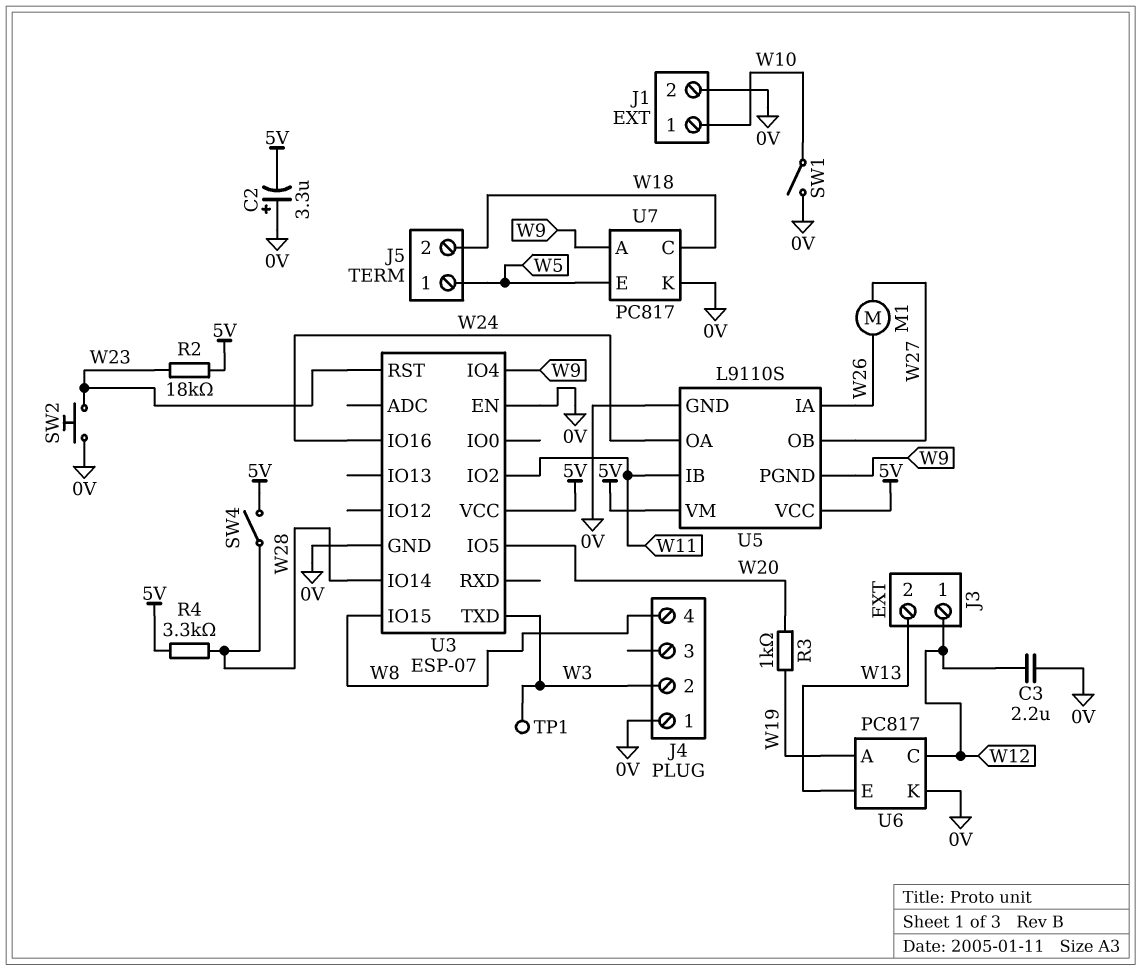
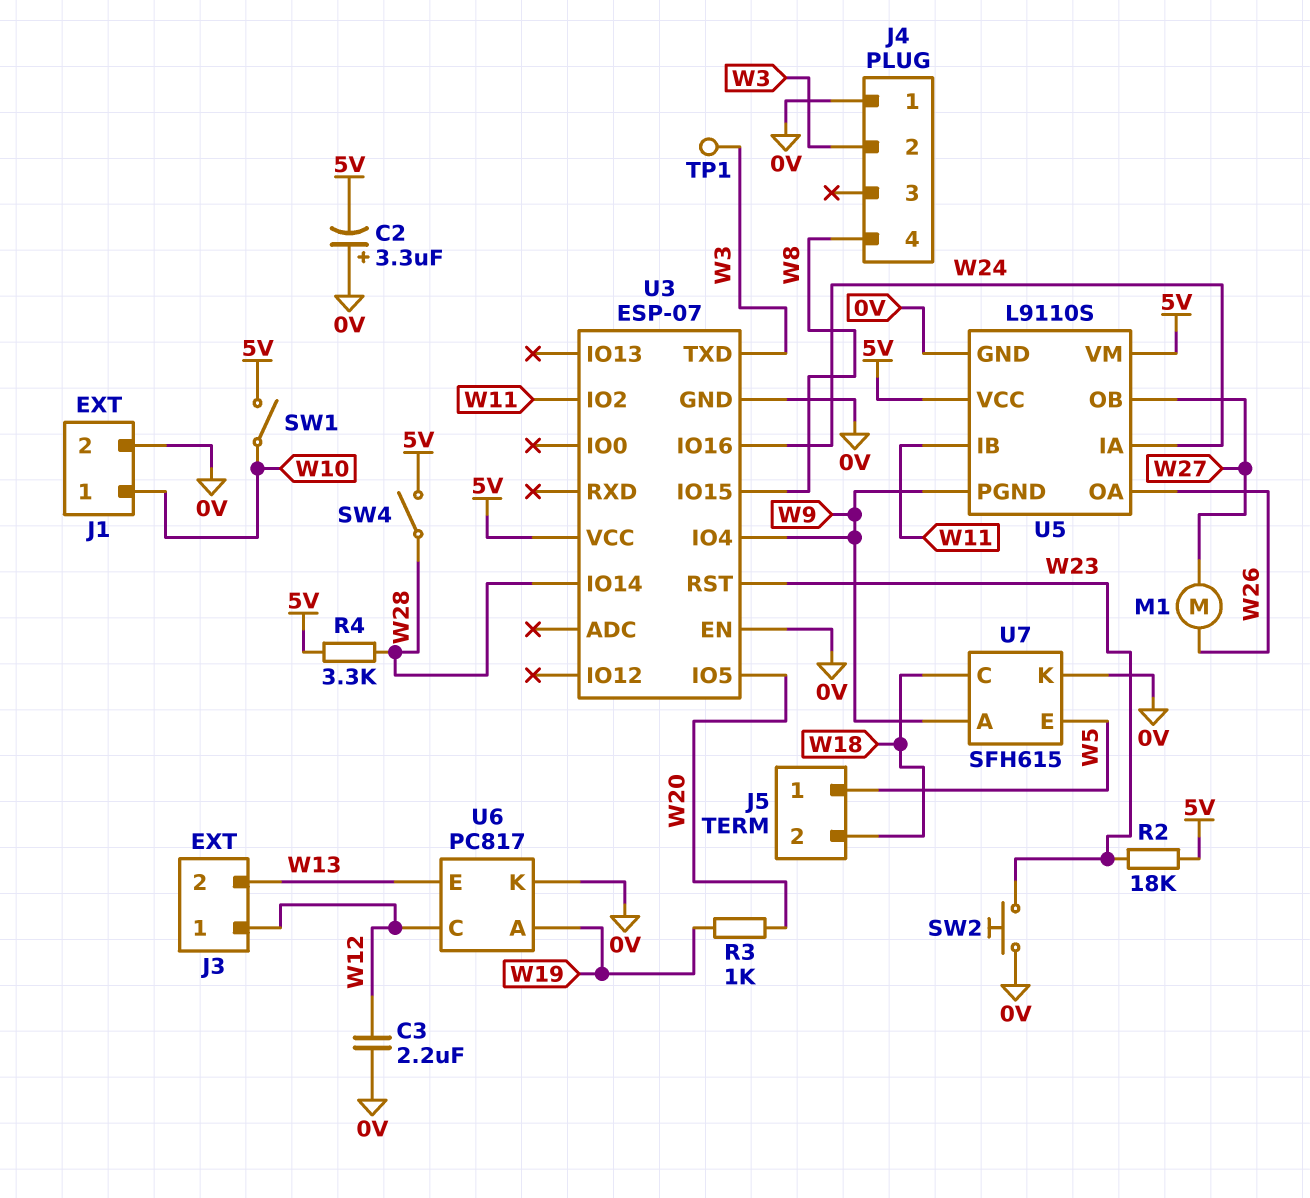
SW1: switch (0V, W10) -> switch (5V, W10)
U5 pin IA: W26 -> W24
U5 pin OA: W24 -> W26
U7: PC817 -> SFH615

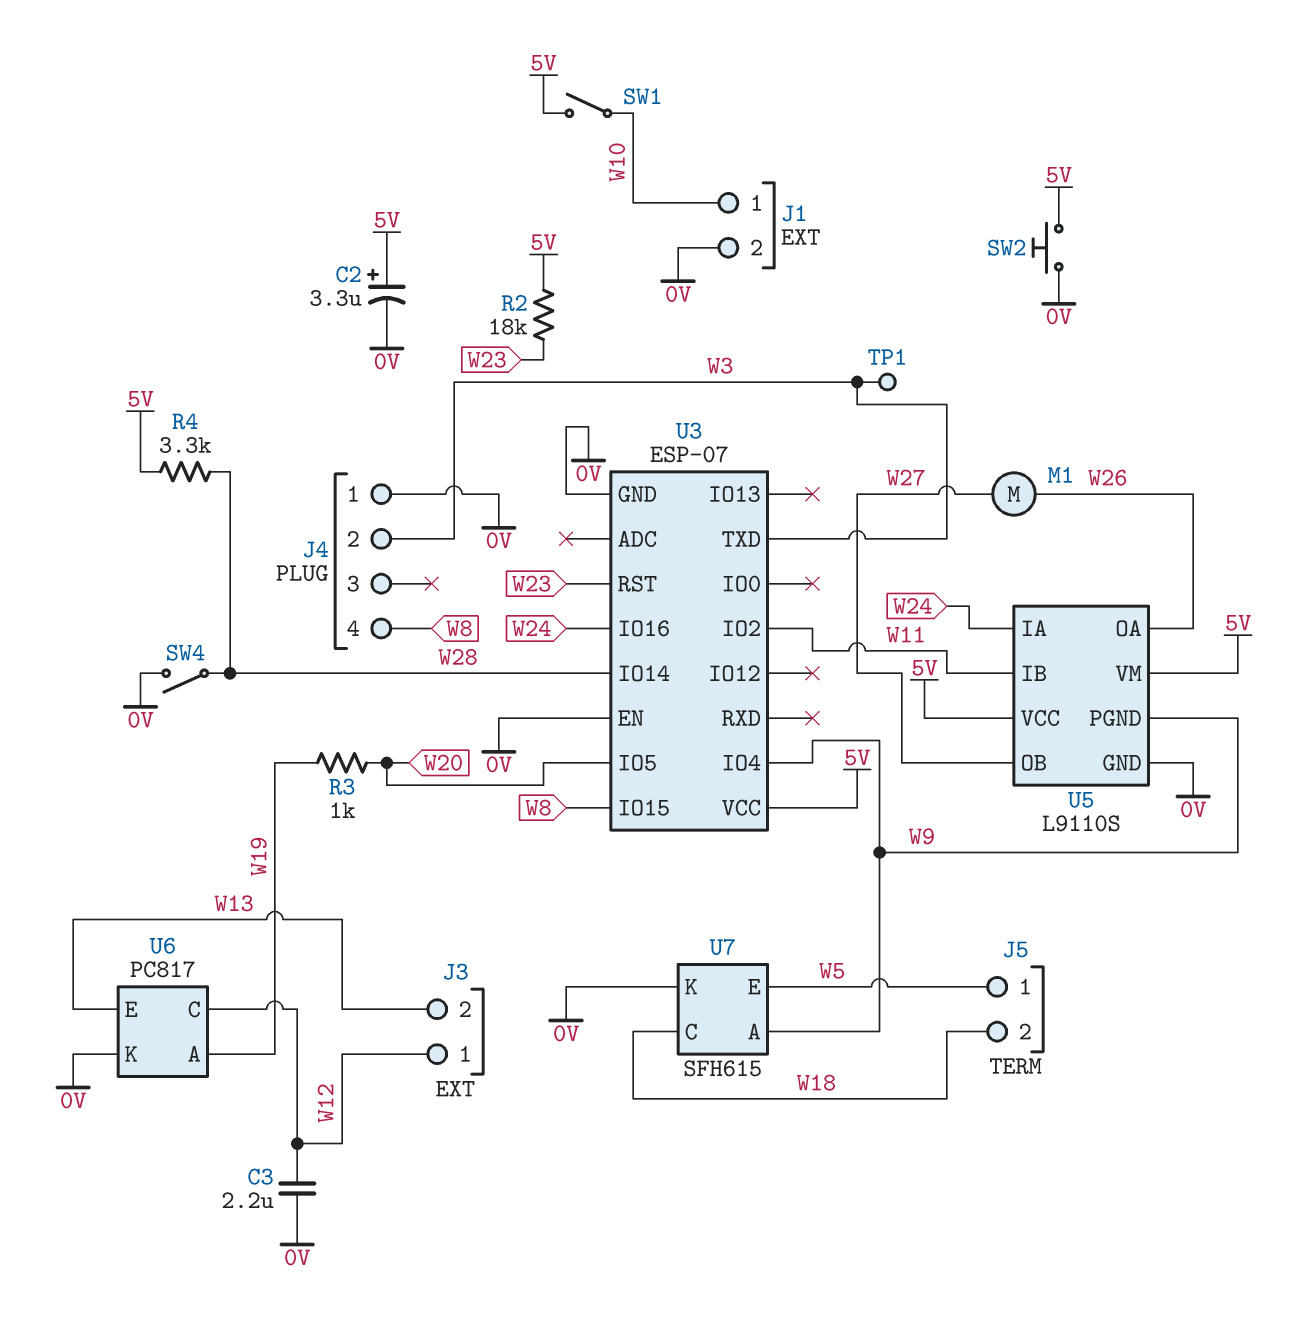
C2: 3.3uF (plus 0V, minus 5V) -> 3.3uF (plus 5V, minus 0V)
SW2: button (0V, W23) -> button (0V, 5V)
SW4: switch (5V, W28) -> switch (0V, W28)

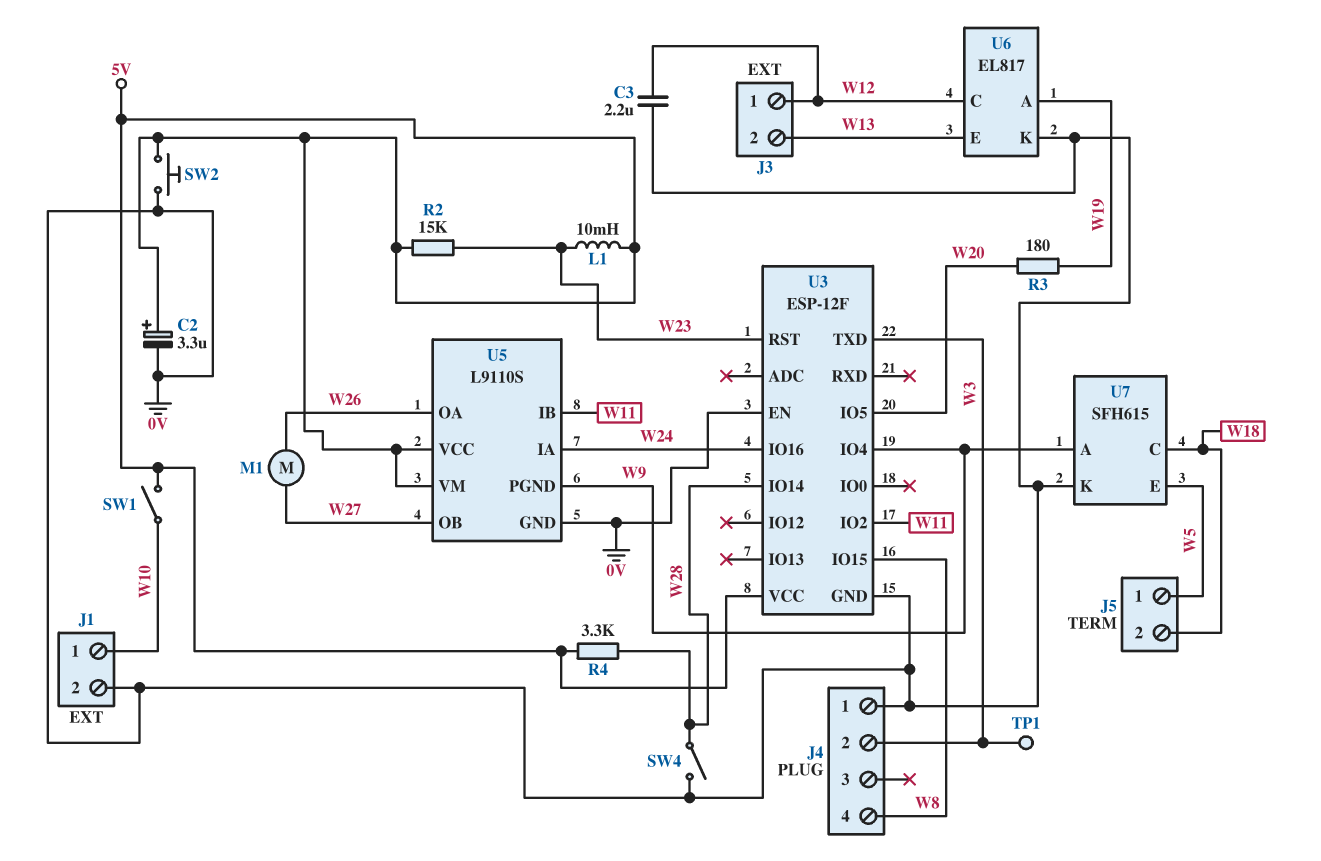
L1: none -> 10mH (5V, W23)
R2: 18k (5V, W23) -> 15k (5V, W23)
R3: 1k (W19, W20) -> 180 (W19, W20)
U3: ESP-07 -> ESP-12F
U6: PC817 -> EL817

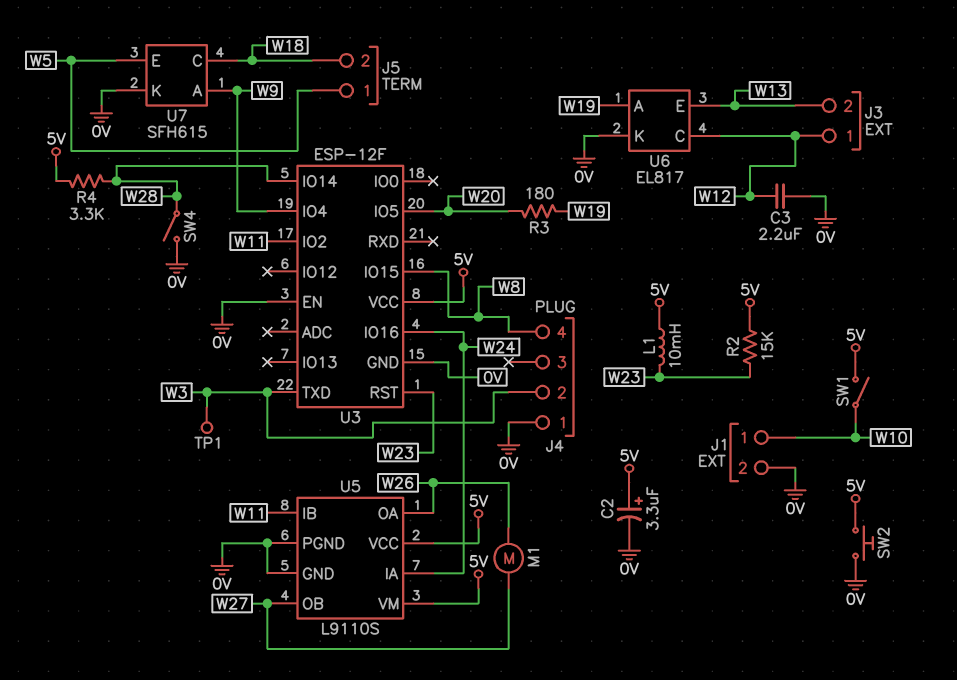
U5 pin PGND: W9 -> 0V

